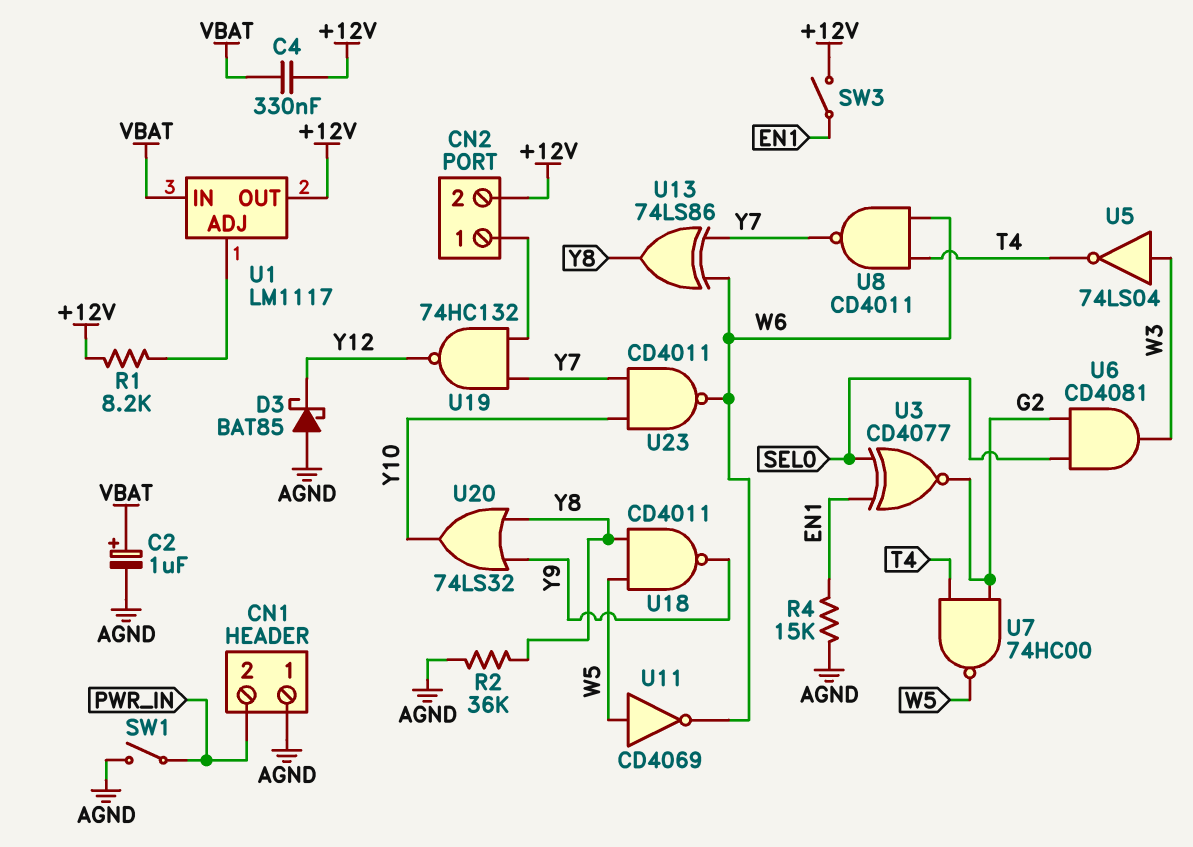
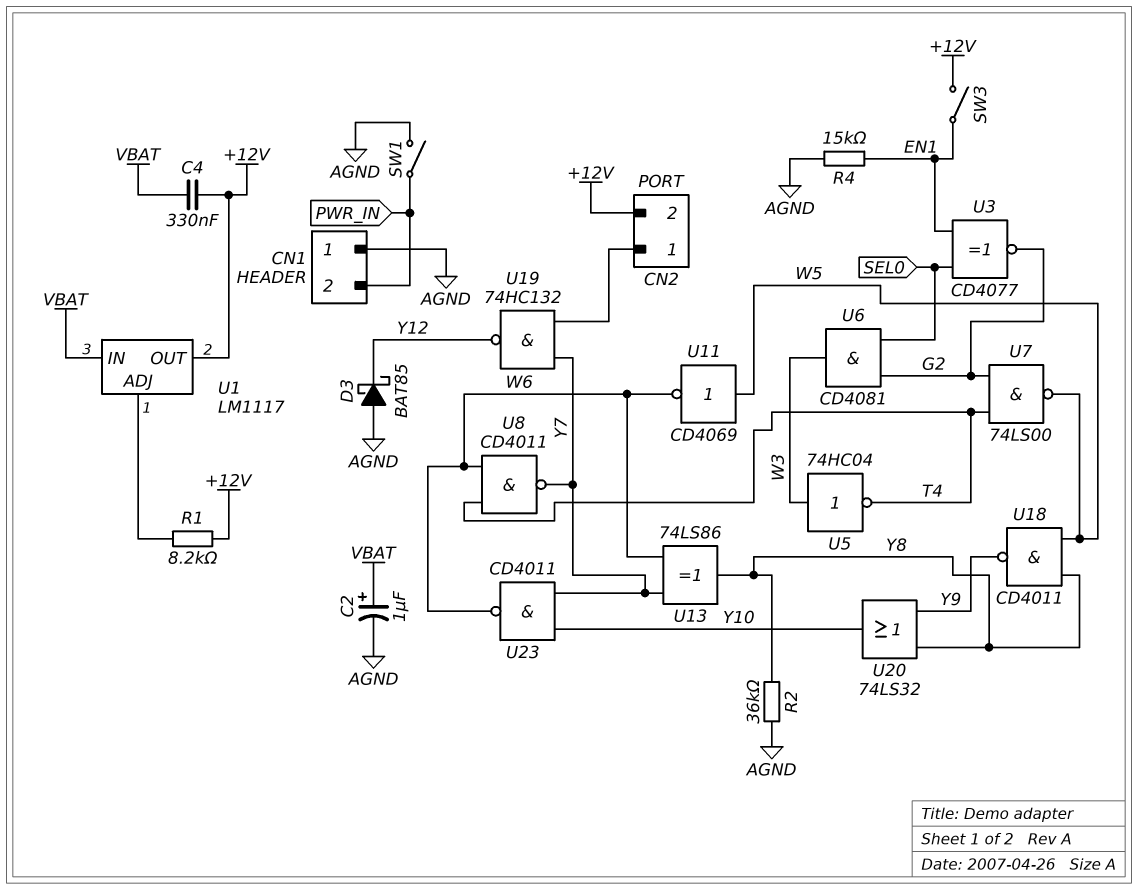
U5: NOT 74LS04 (in W3, out T4) -> NOT 74HC04 (in W3, out T4)
U7: NAND 74HC00 (in G2, in T4, out W5) -> NAND 74LS00 (in G2, in T4, out W5)

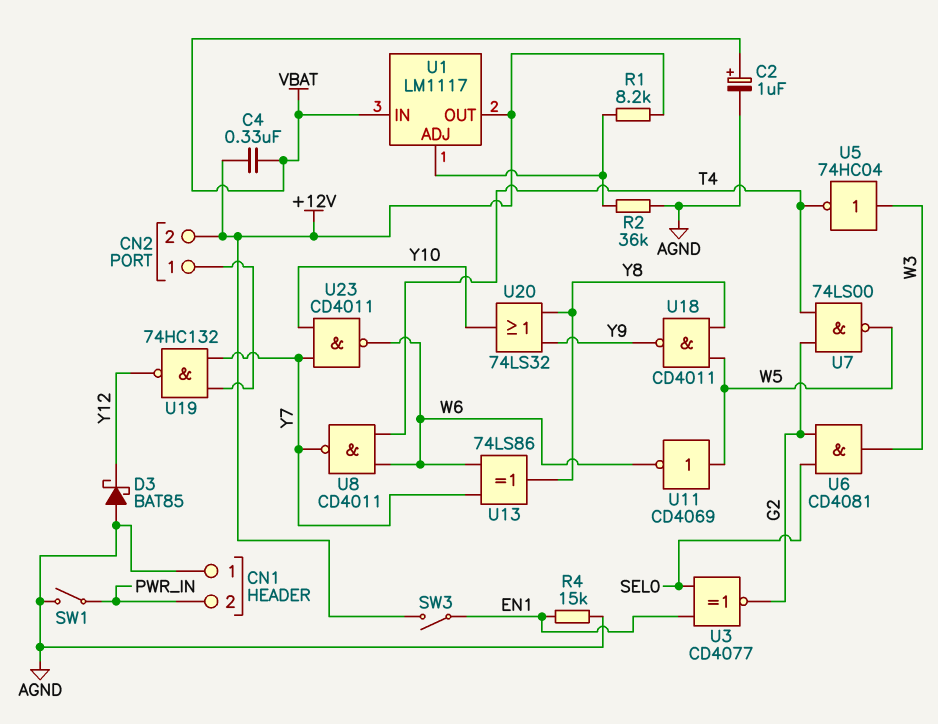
R2: 36k (AGND, Y8) -> 36k (AGND, U1/ADJ)

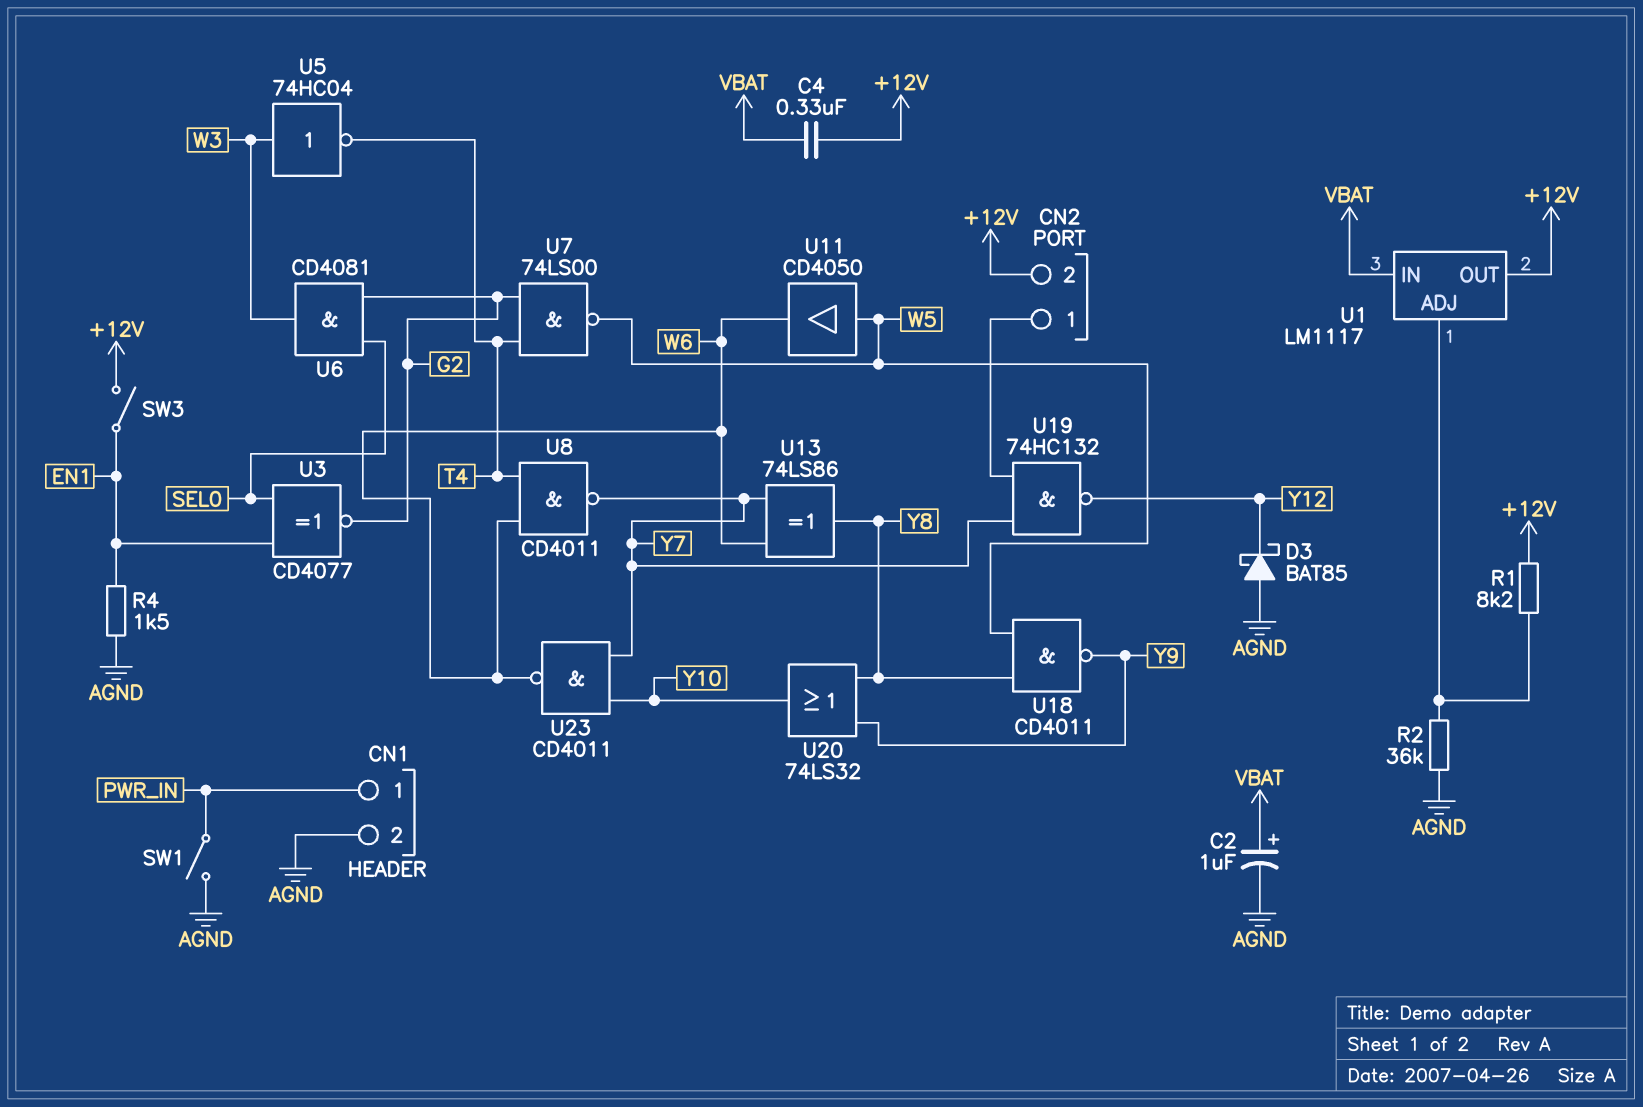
CN1 pin 1: AGND -> PWR_IN
CN1 pin 2: PWR_IN -> AGND
R4: 15k (AGND, EN1) -> 1.5k (AGND, EN1)
U11: NOT CD4069 (in W5, out W6) -> buffer CD4050 (in W5, out W6)

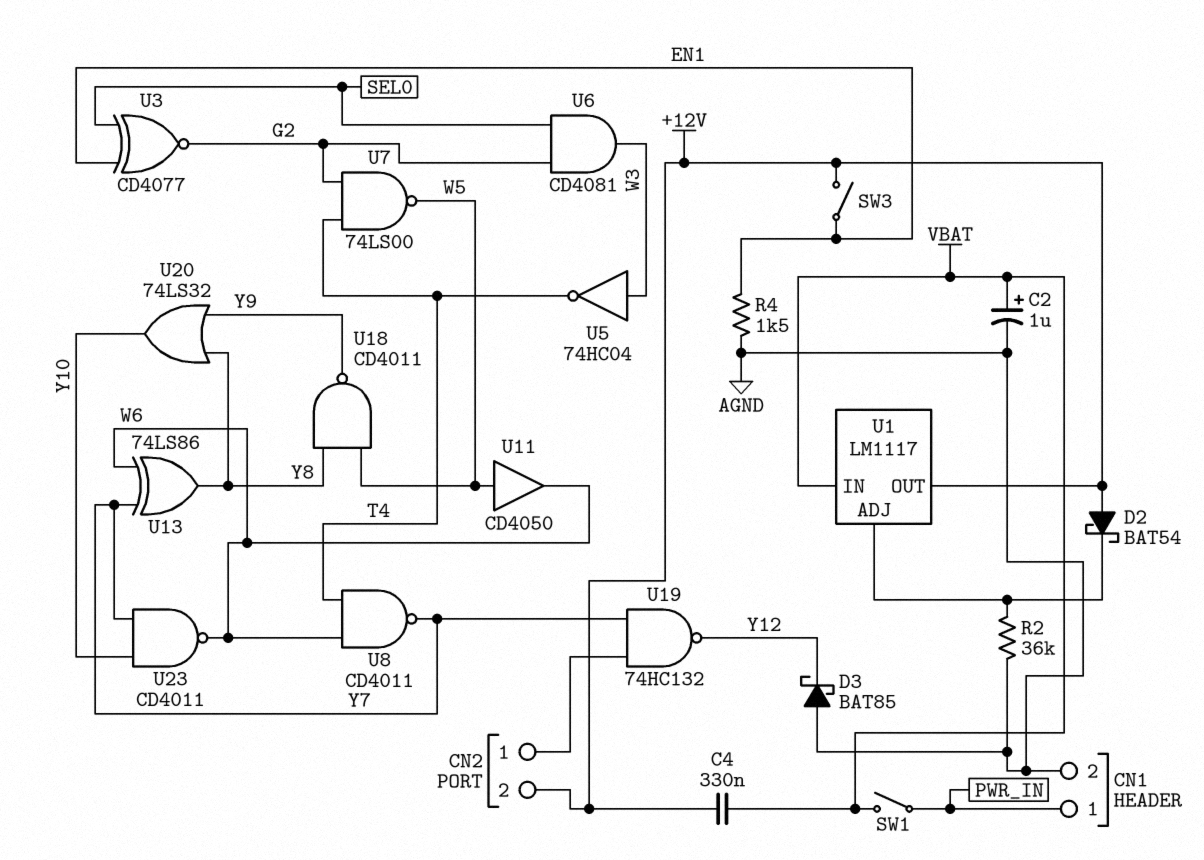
D2: none -> schottky BAT54 (A +12V, K U1/ADJ)
R1: 8.2k (+12V, U1/ADJ) -> none
SW1: switch (AGND, PWR_IN) -> switch (PWR_IN, VBAT)

